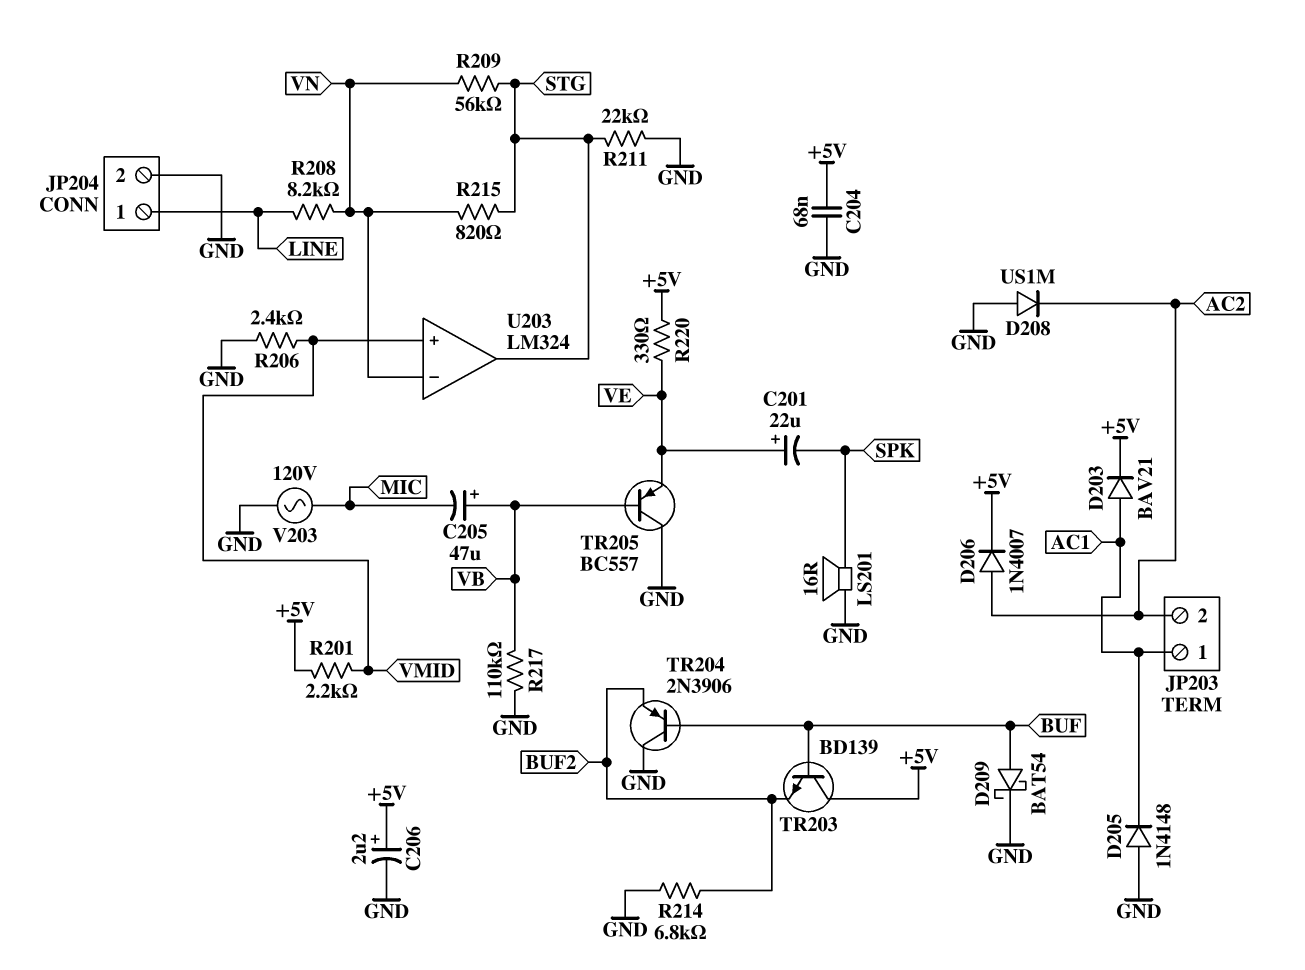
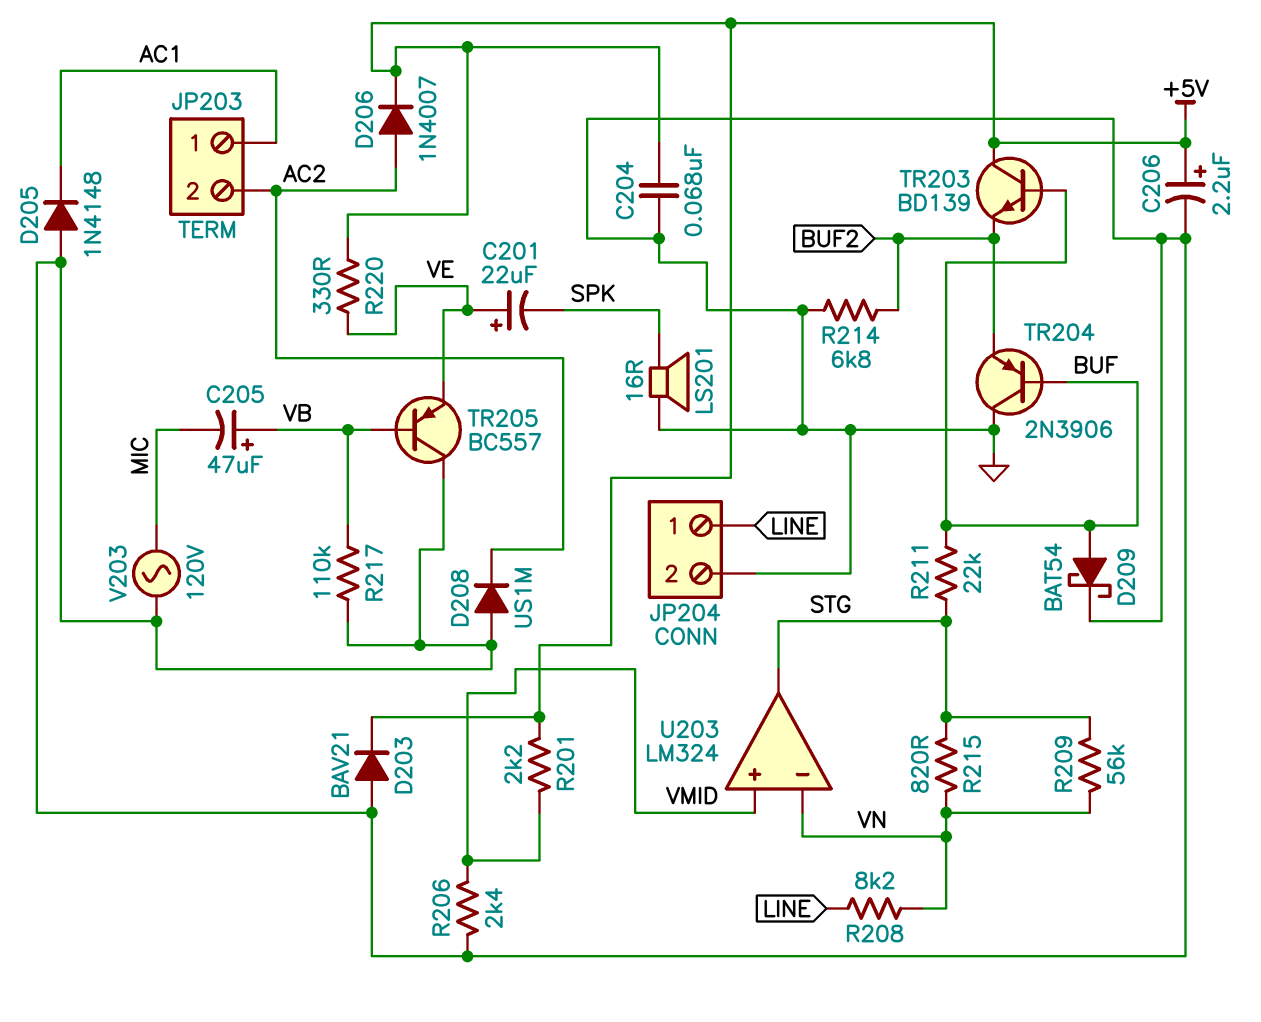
D203: diode BAV21 (A AC1, K +5V) -> diode BAV21 (A GND, K +5V)
R211: 22k (GND, STG) -> 22k (BUF, STG)

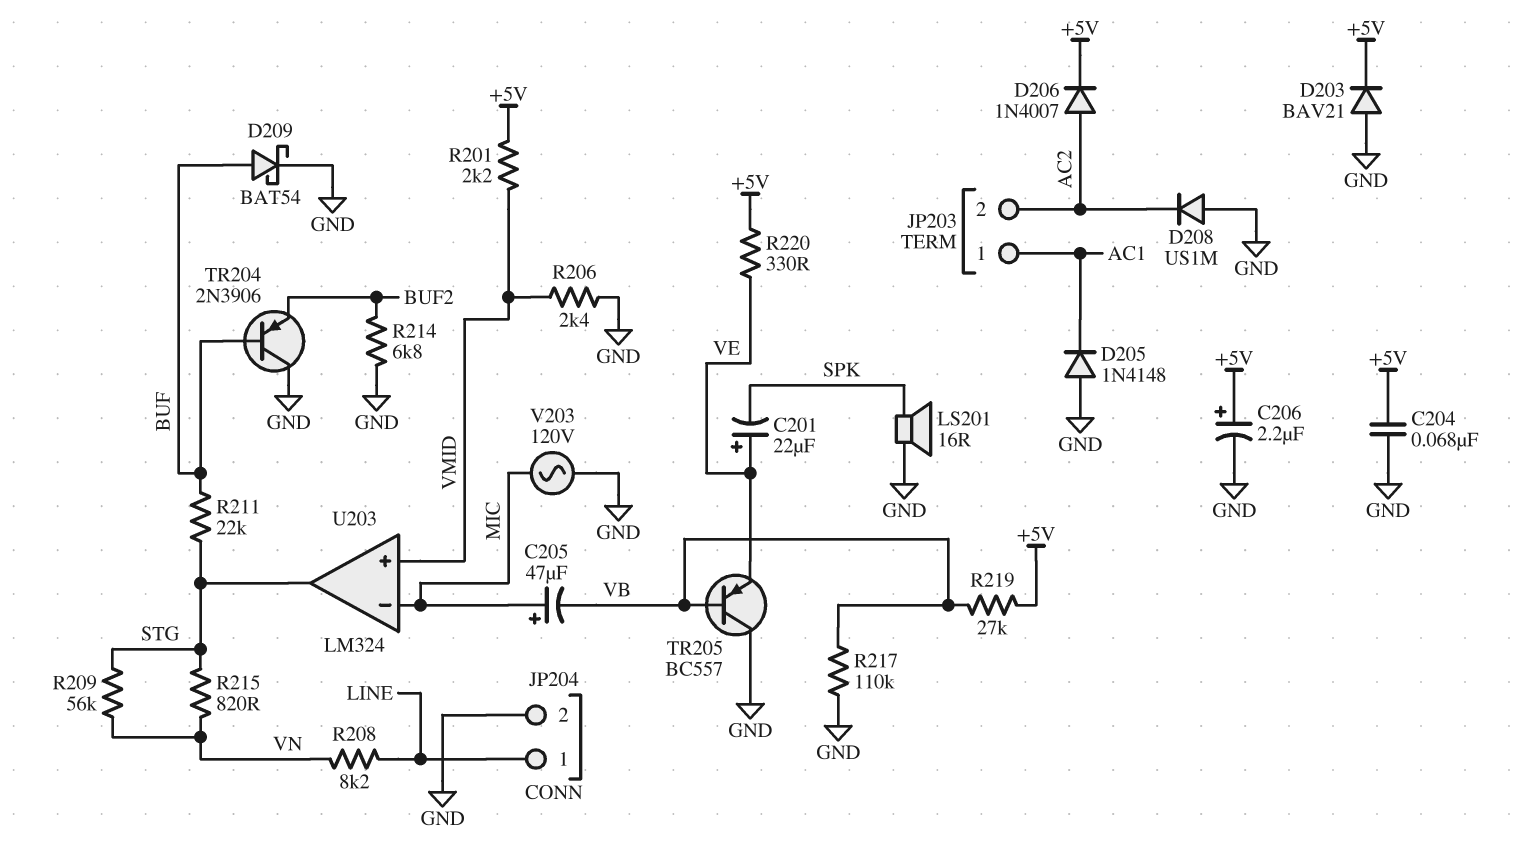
C205: 47uF (plus VB, minus MIC) -> 47uF (plus MIC, minus VB)
R219: none -> 27k (+5V, VB)
TR203: NPN BD139 (B BUF, C +5V, E BUF2) -> none
U203 pin in-: VN -> MIC

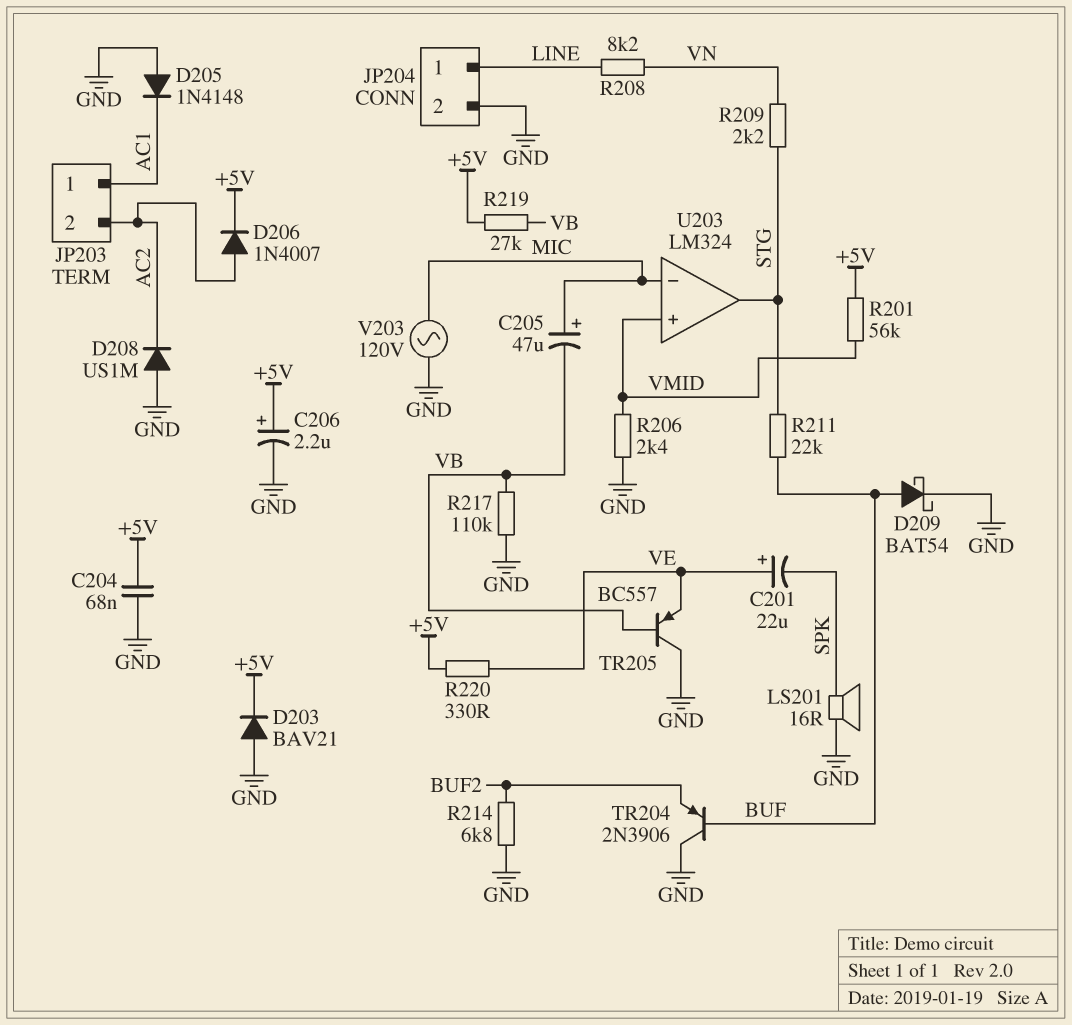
R201: 2.2k (+5V, VMID) -> 56k (+5V, VMID)
R209: 56k (STG, VN) -> 2.2k (STG, VN)
R215: 820 (STG, VN) -> none

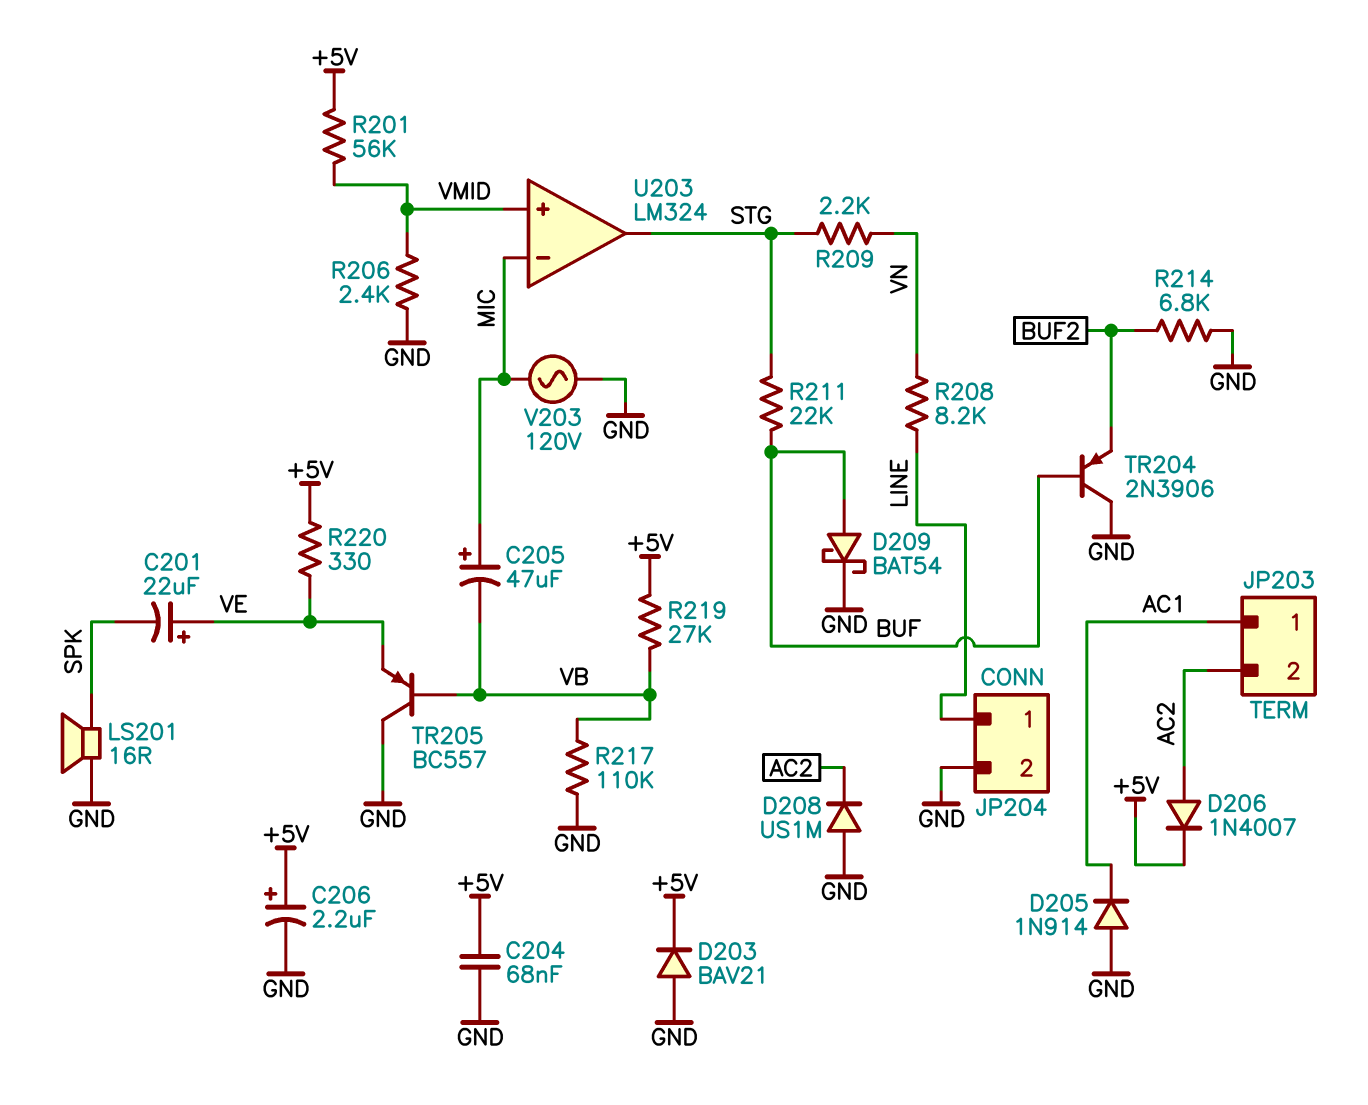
D205: diode 1N4148 (A GND, K AC1) -> diode 1N914 (A GND, K AC1)

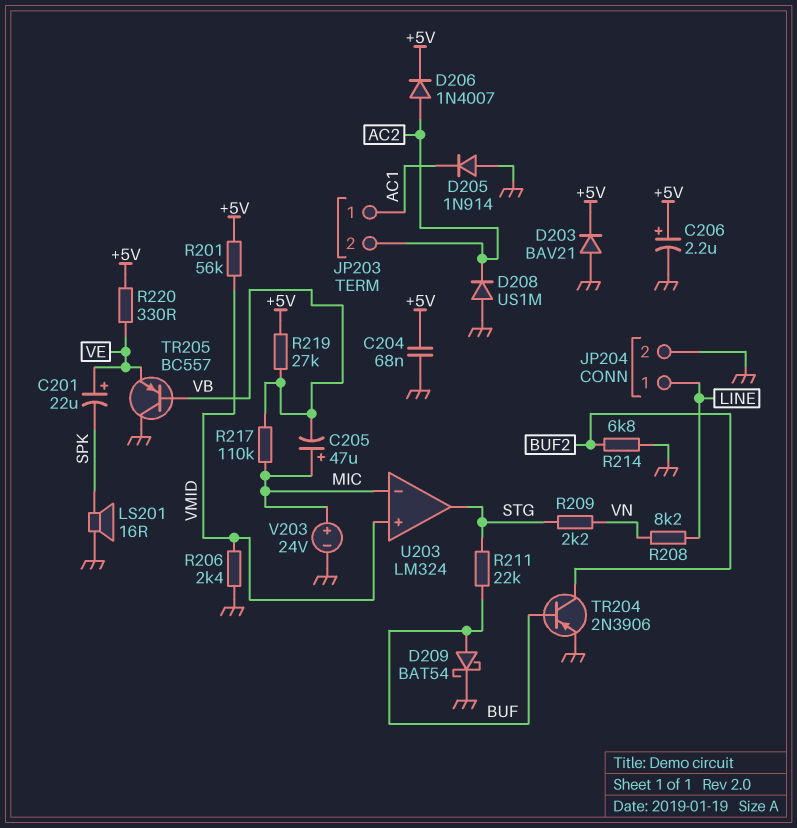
R217: 110k (GND, VB) -> 110k (MIC, VB)
TR204: PNP 2N3906 (B BUF, C GND, E BUF2) -> PNP 2N3906 (B BUF, C BUF2, E GND)
V203: AC 120V (GND, MIC) -> 24V (plus MIC, minus GND)

